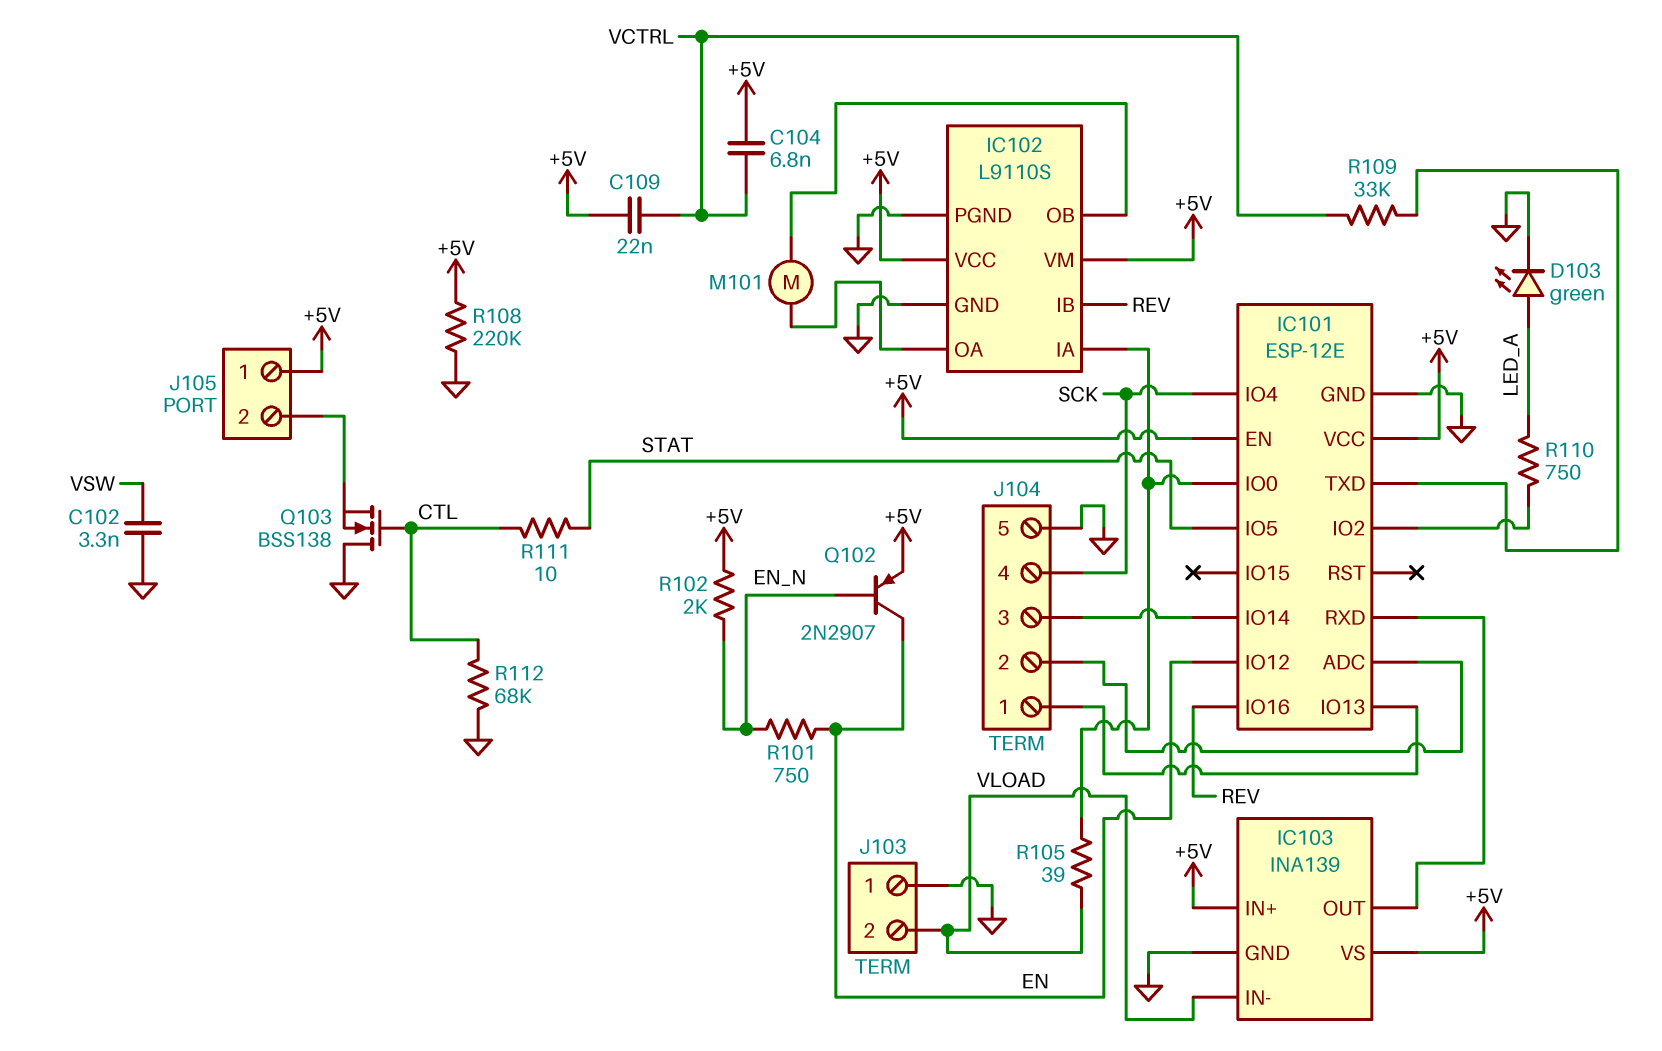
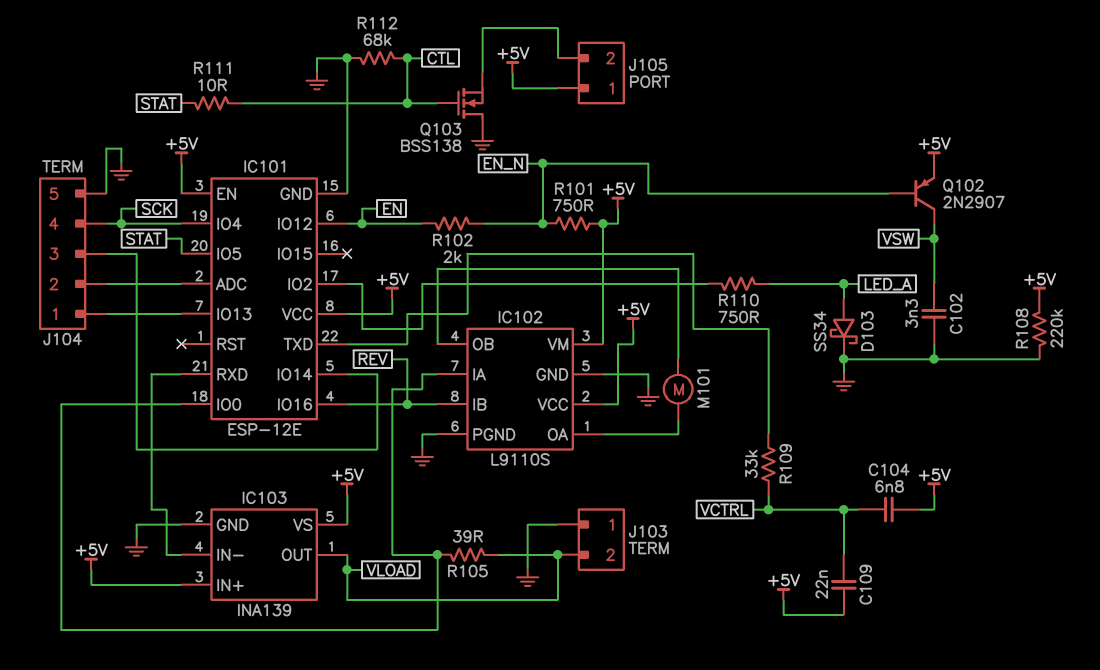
D103: LED green (A LED_A, K GND) -> schottky SS34 (A LED_A, K GND)
IC103 pin IN-: VLOAD -> IC101/RXD
IC103 pin OUT: IC101/RXD -> VLOAD
Q102: PNP 2N2907 (B EN_N, C EN, E +5V) -> PNP 2N2907 (B EN_N, C VSW, E +5V)
R101: 750 (EN, EN_N) -> 750 (+5V, EN_N)
R102: 2k (+5V, EN_N) -> 2k (EN, EN_N)

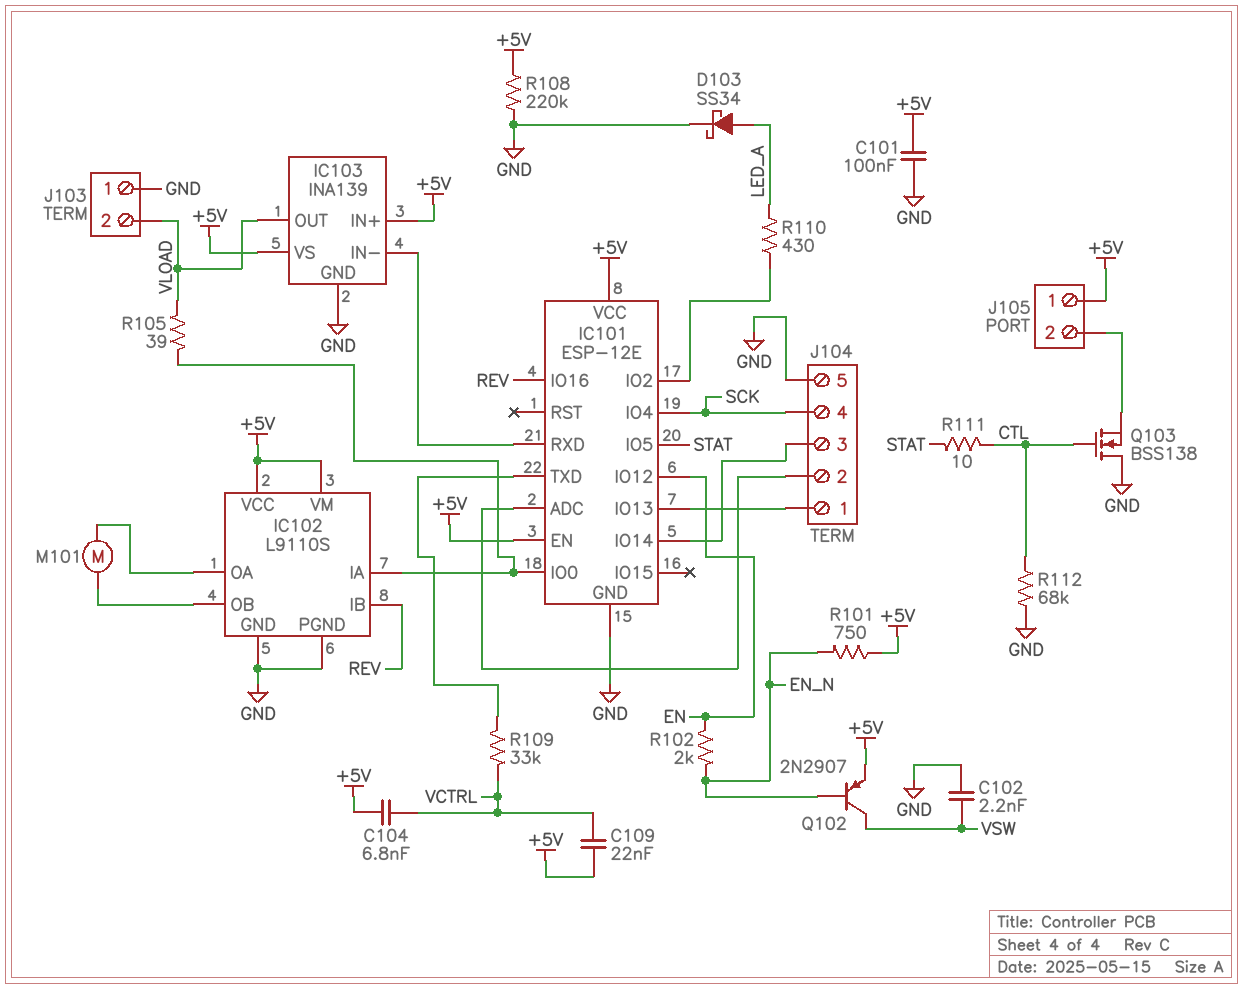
C101: none -> 100nF (+5V, GND)
C102: 3.3nF (GND, VSW) -> 2.2nF (GND, VSW)
R110: 750 (IC101/IO2, LED_A) -> 430 (IC101/IO2, LED_A)

